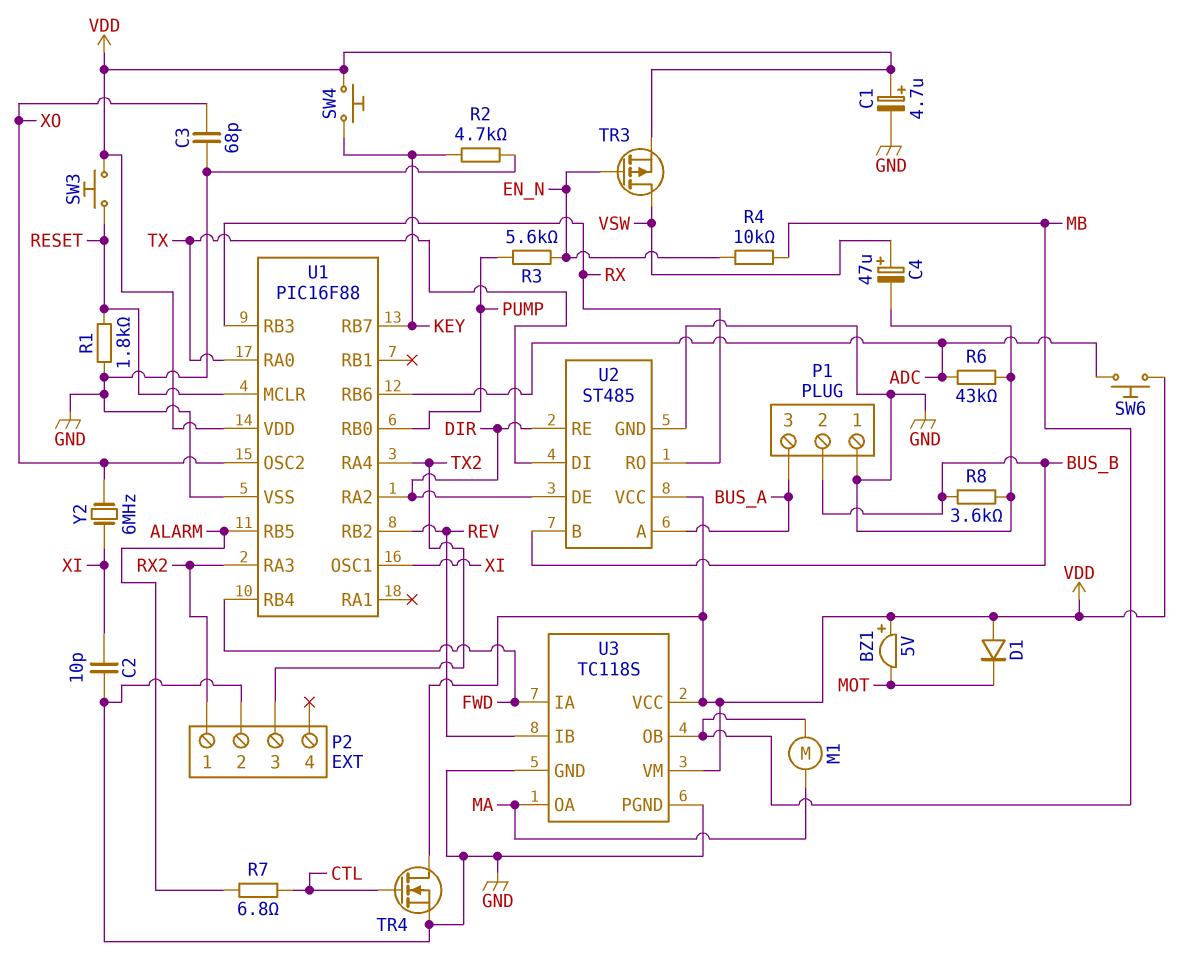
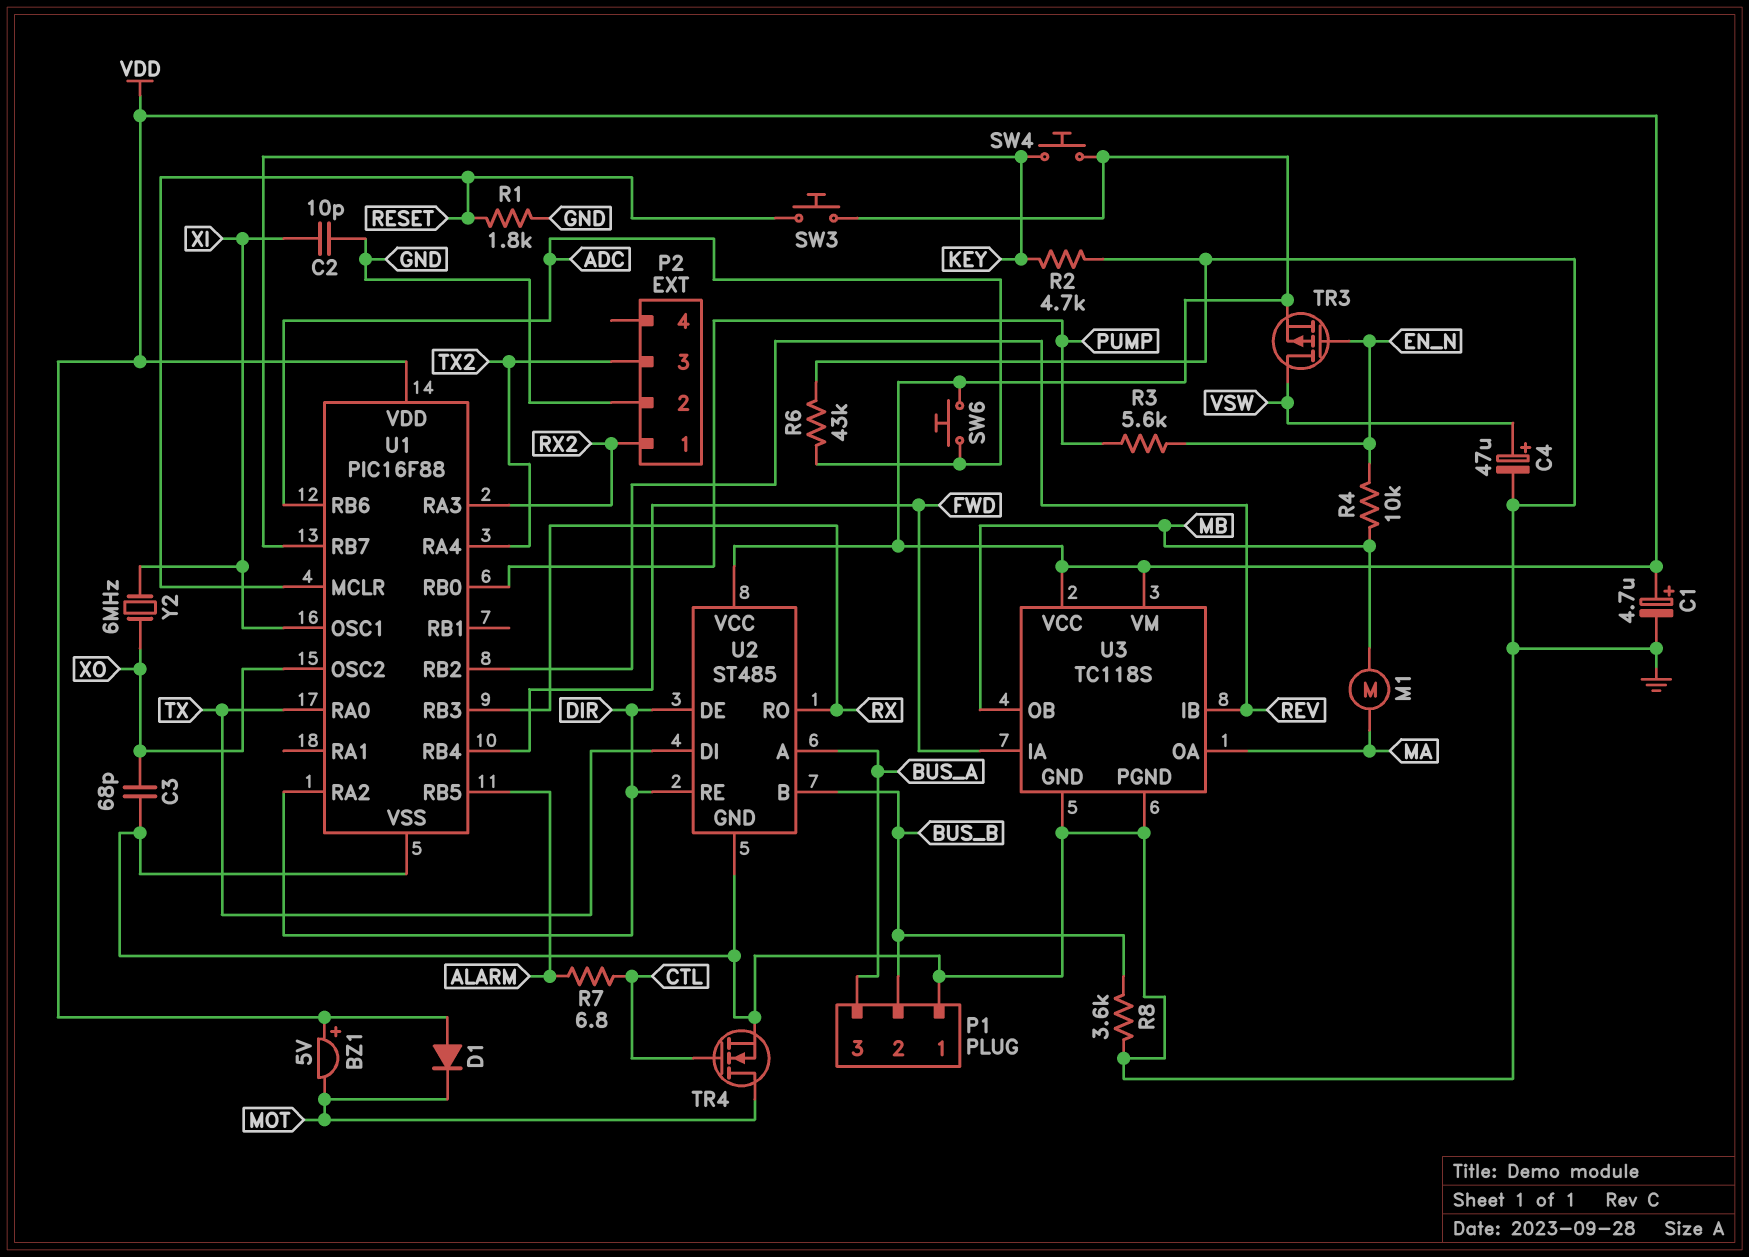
TR4: NMOS (G CTL, D VDD, S GND) -> NMOS (G CTL, D MOT, S GND)

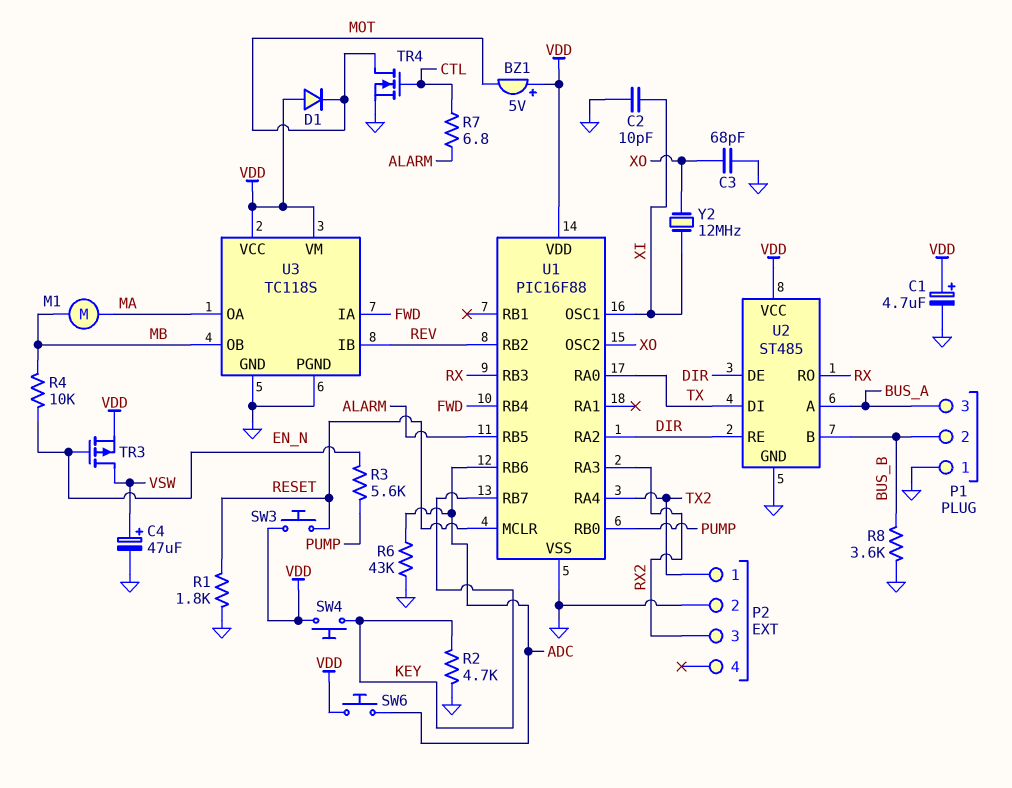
P2 pin 1: RX2 -> TX2
P2 pin 3: TX2 -> RX2
Y2: 6MHz (XI, XO) -> 12MHz (XI, XO)

